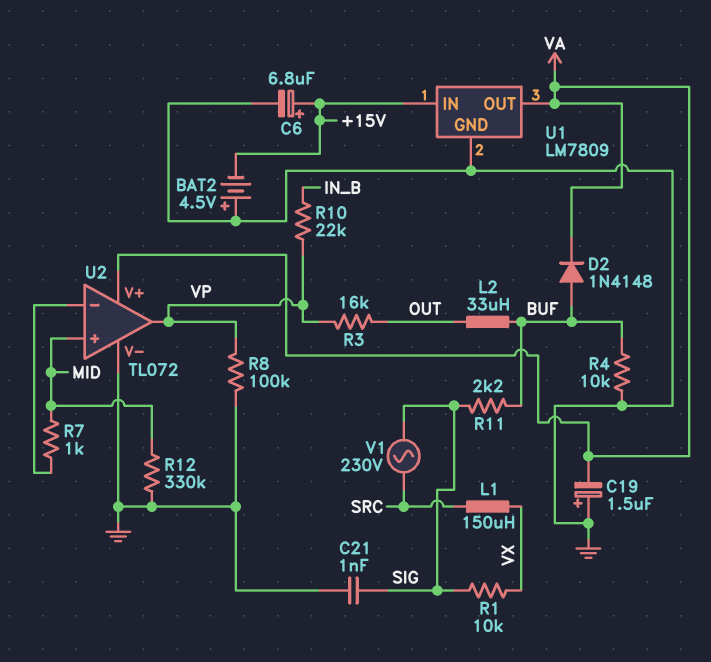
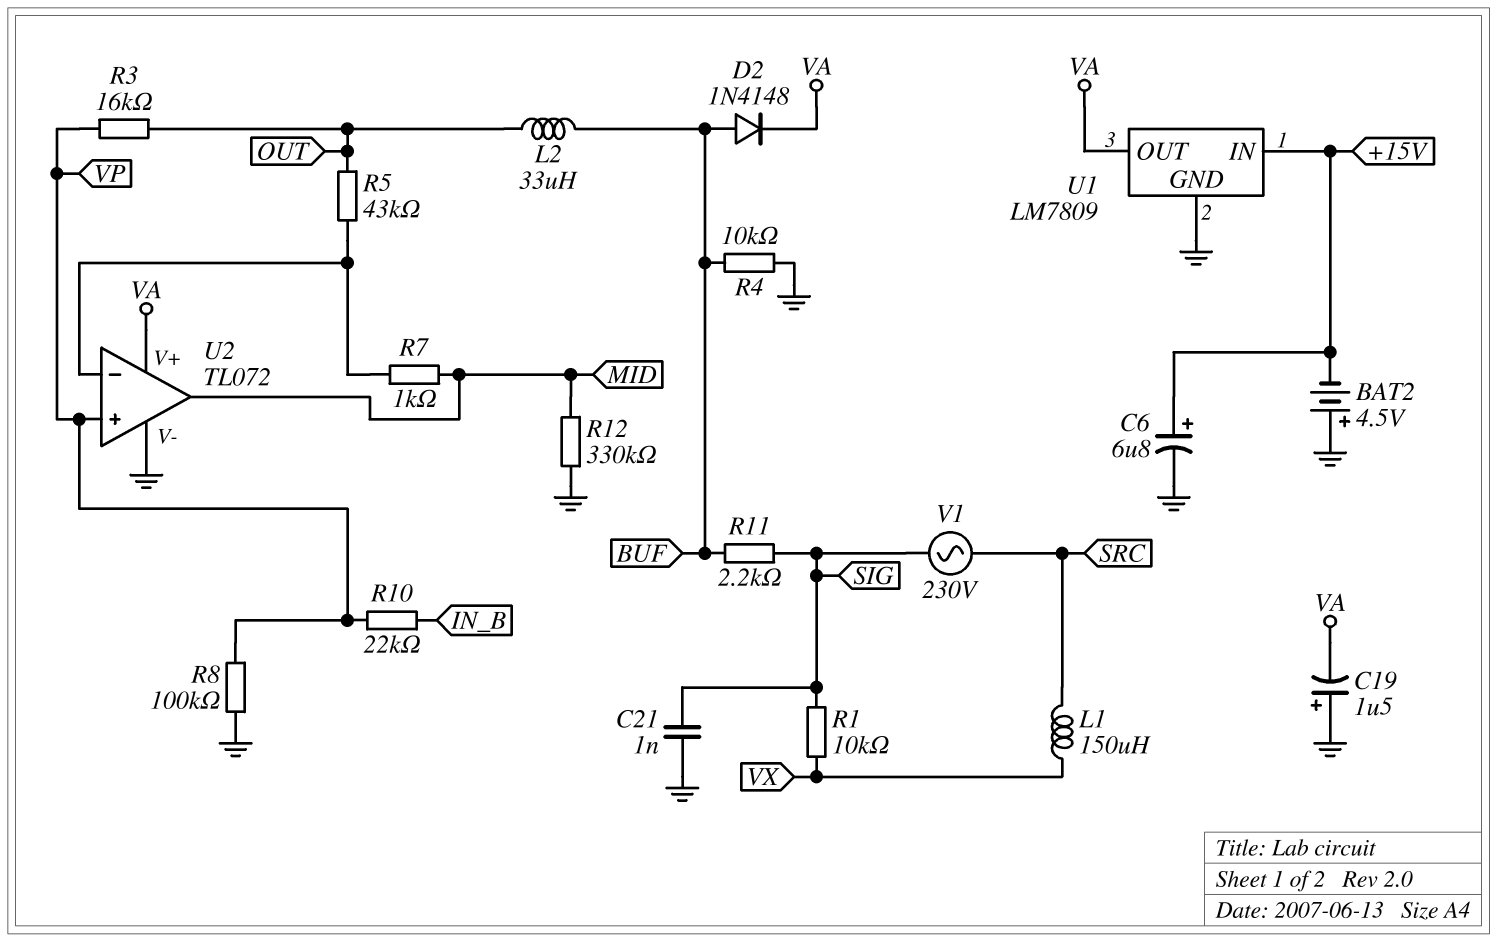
R5: none -> 43k (OUT, U2/in-)
U2 pin in+: MID -> VP
U2 pin out: VP -> MID

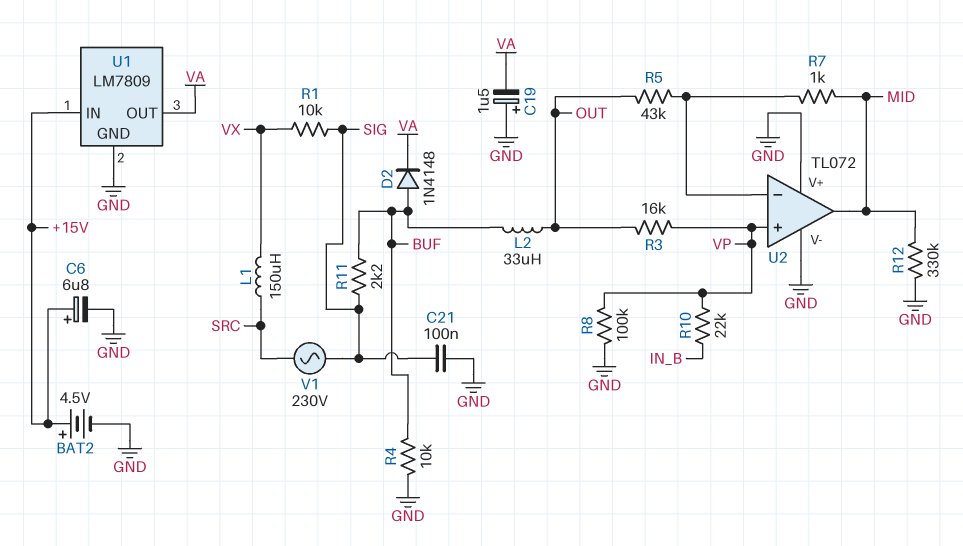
BAT2: 4.5V (plus GND, minus +15V) -> 4.5V (plus +15V, minus GND)
C21: 1nF (GND, SIG) -> 100nF (GND, SIG)
U2 pin V+: VA -> GND

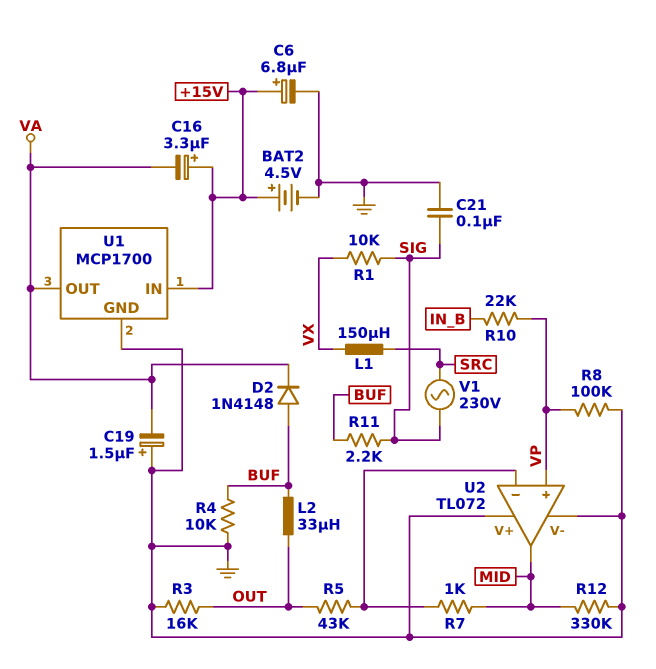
C16: none -> 3.3uF (plus +15V, minus VA)
R3: 16k (OUT, VP) -> 16k (GND, OUT)
U1: LM7809 -> MCP1700

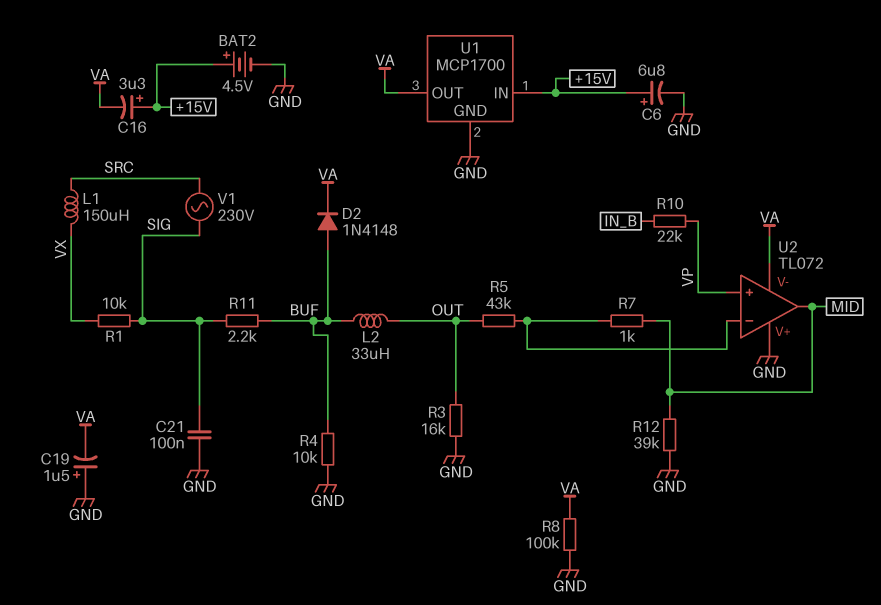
R8: 100k (GND, VP) -> 100k (GND, VA)
R12: 330k (GND, MID) -> 39k (GND, MID)
U2 pin V-: GND -> VA

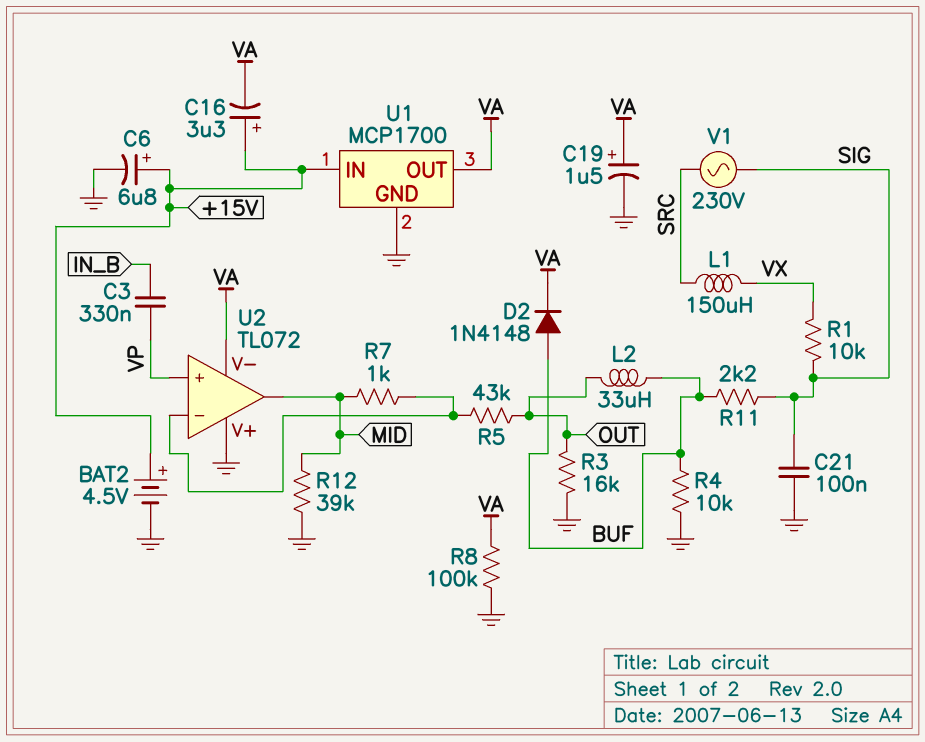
C3: none -> 330nF (IN_B, VP)
C19: 1.5uF (plus GND, minus VA) -> 1.5uF (plus VA, minus GND)
R10: 22k (IN_B, VP) -> none

